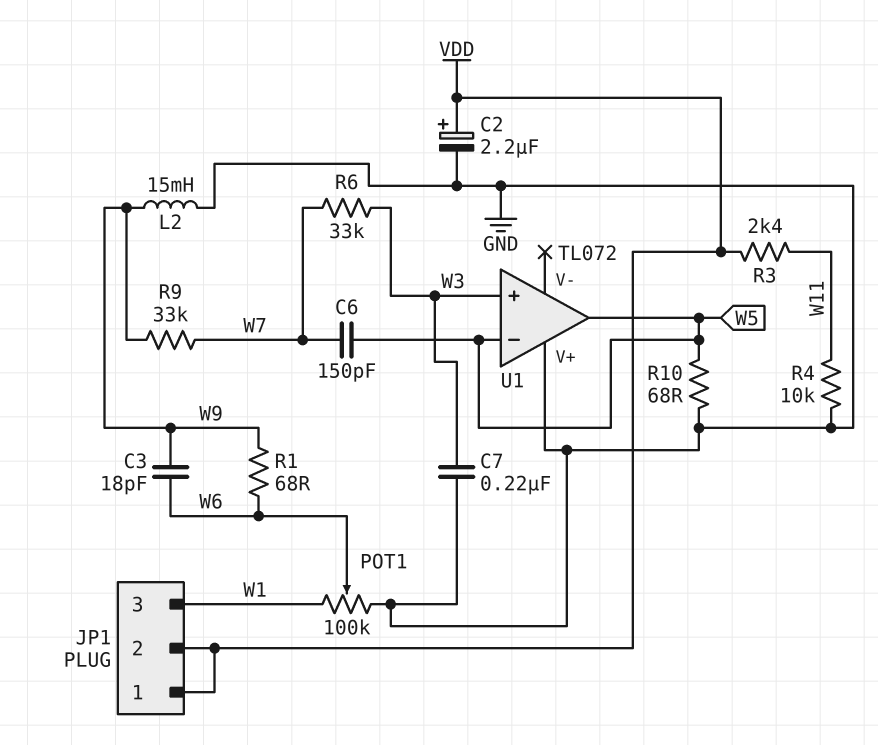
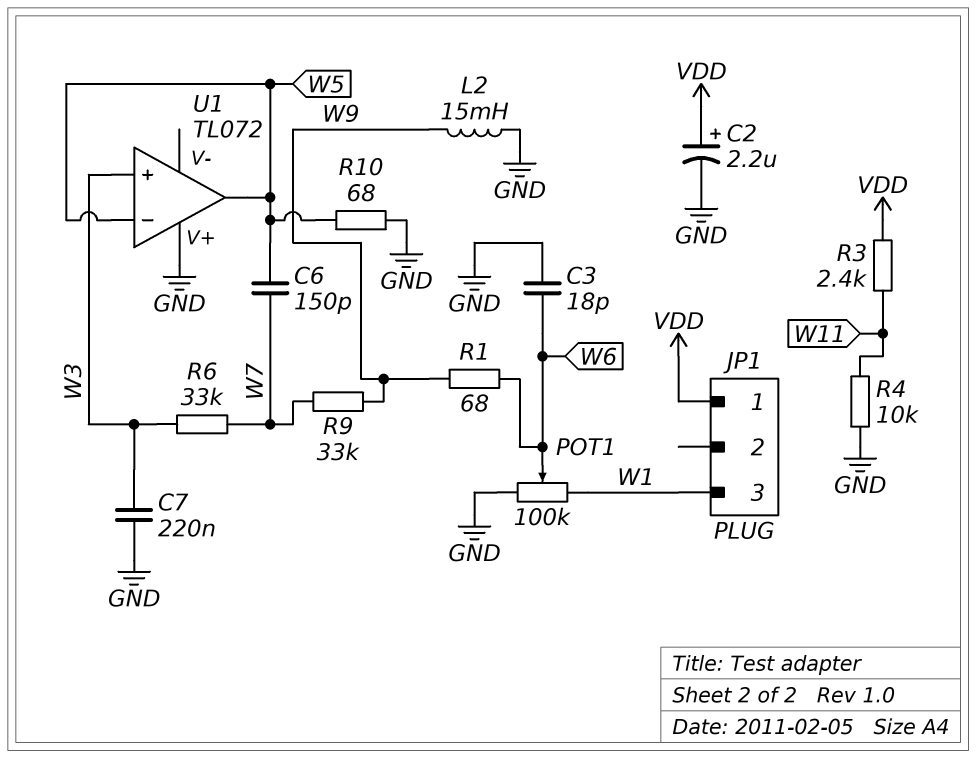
C3: 18pF (W6, W9) -> 18pF (GND, W6)
JP1 pin 2: VDD -> none

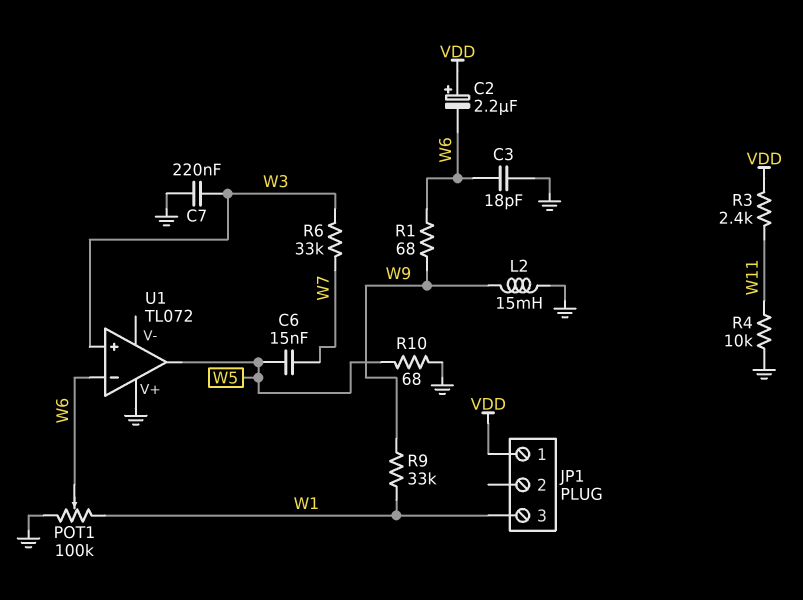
C2: 2.2uF (plus VDD, minus GND) -> 2.2uF (plus VDD, minus W6)
C6: 150pF (W5, W7) -> 15nF (W5, W7)
R9: 33k (W7, W9) -> 33k (W1, W9)
U1 pin in-: W5 -> W6

